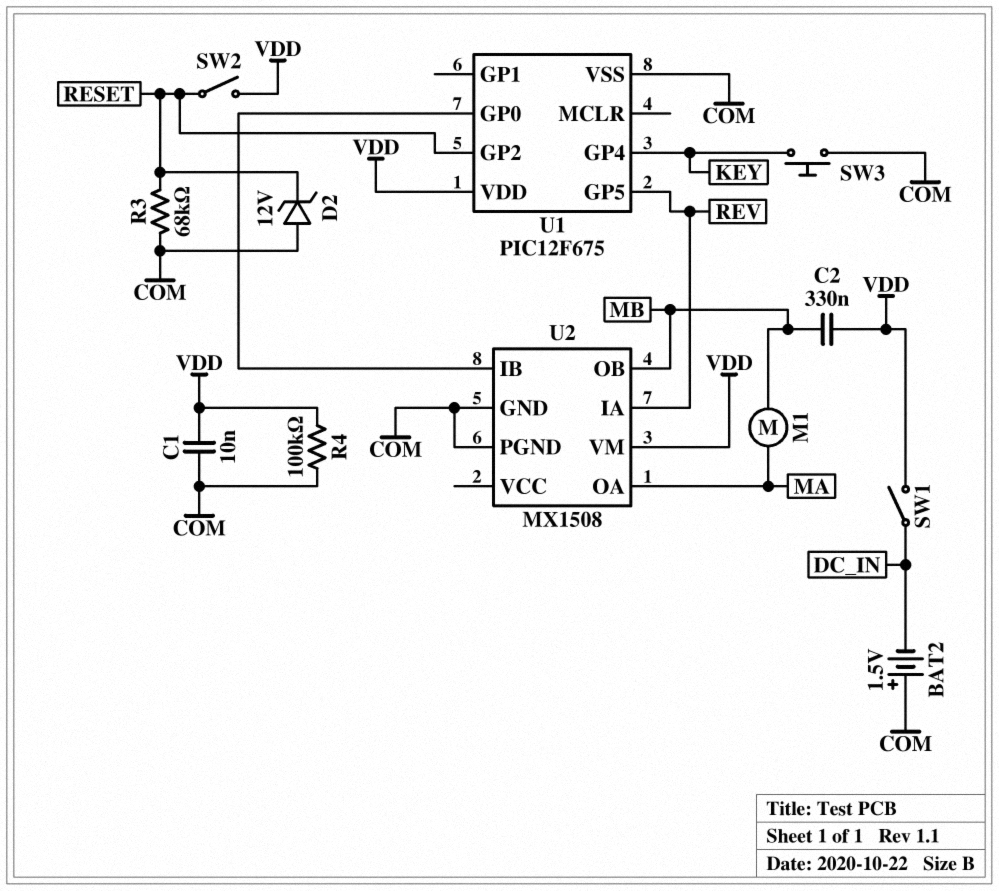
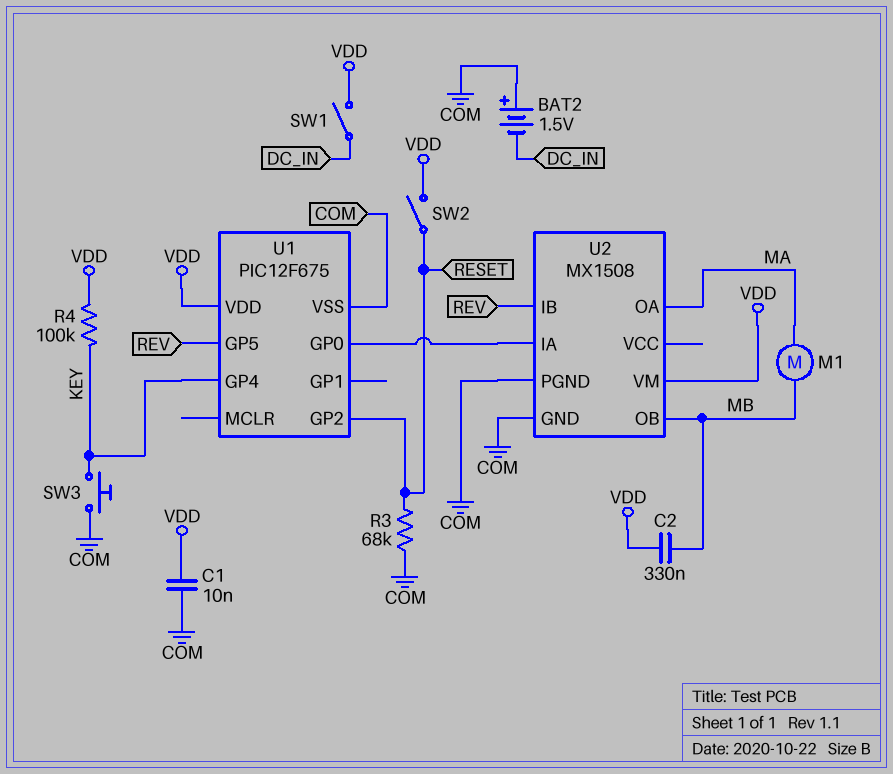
D2: zener 12V (A COM, K RESET) -> none
R4: 100k (COM, VDD) -> 100k (KEY, VDD)
U2 pin IA: REV -> U1/GP0
U2 pin IB: U1/GP0 -> REV

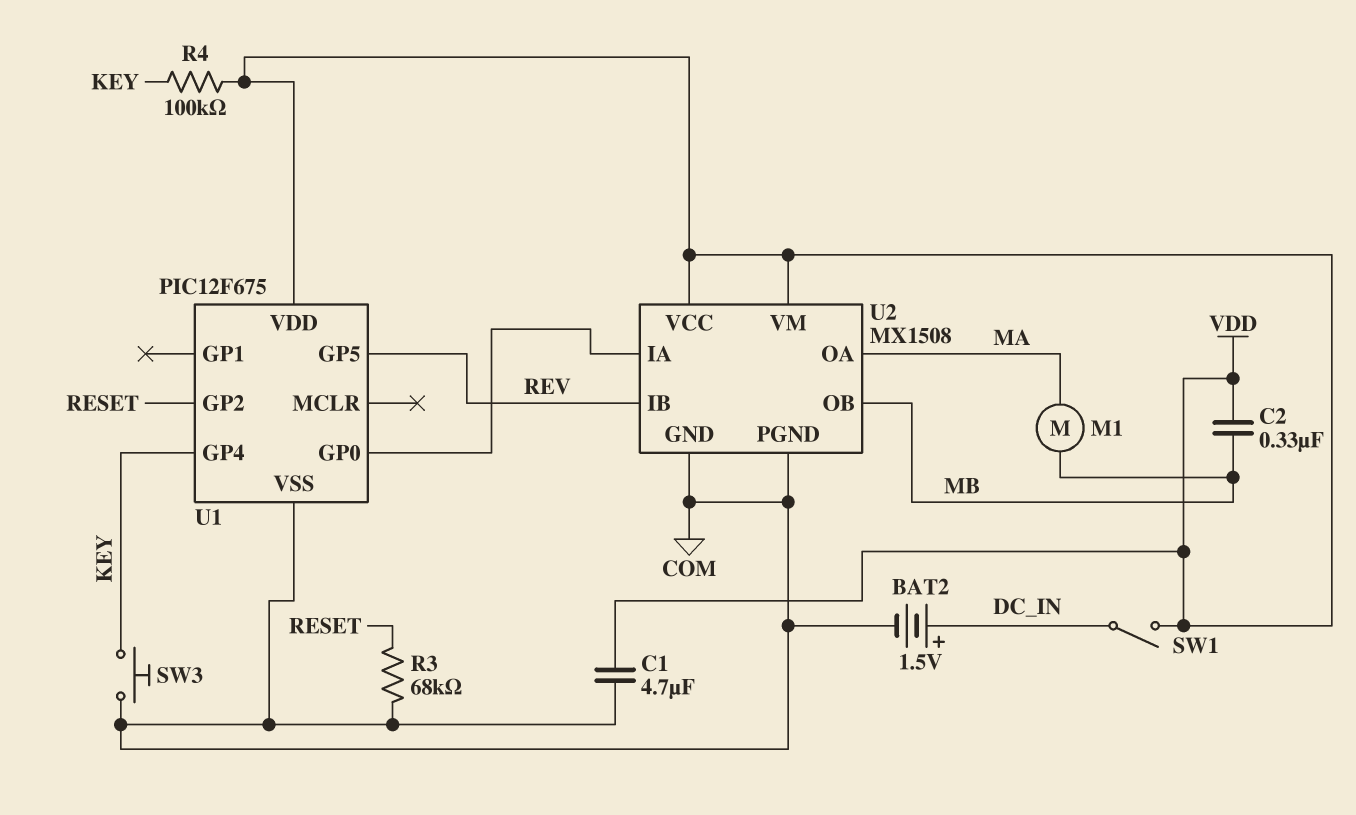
BAT2: 1.5V (plus COM, minus DC_IN) -> 1.5V (plus DC_IN, minus COM)
C1: 10nF (COM, VDD) -> 4.7uF (COM, VDD)
SW2: switch (RESET, VDD) -> none
U2 pin VCC: none -> VDD

